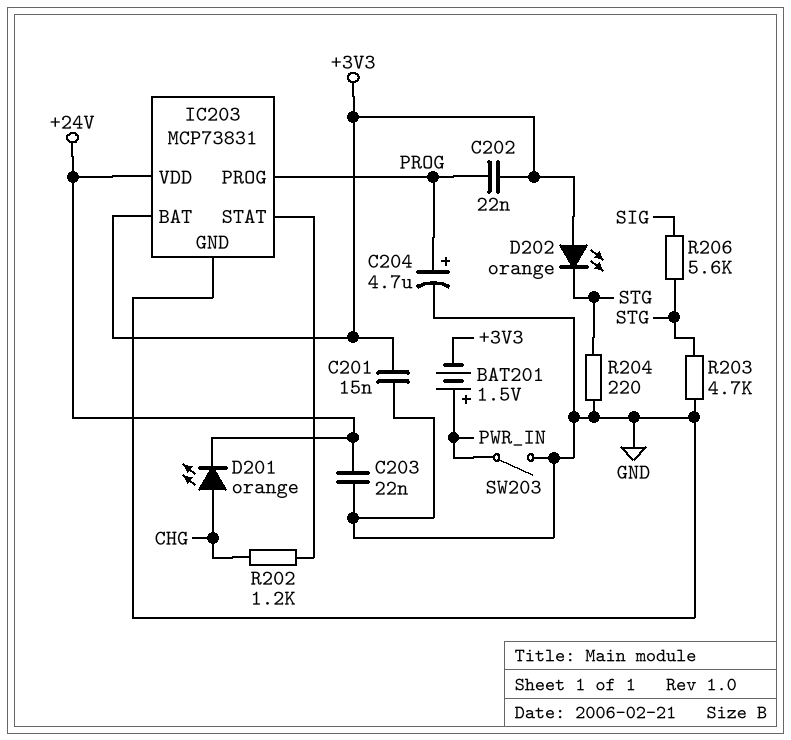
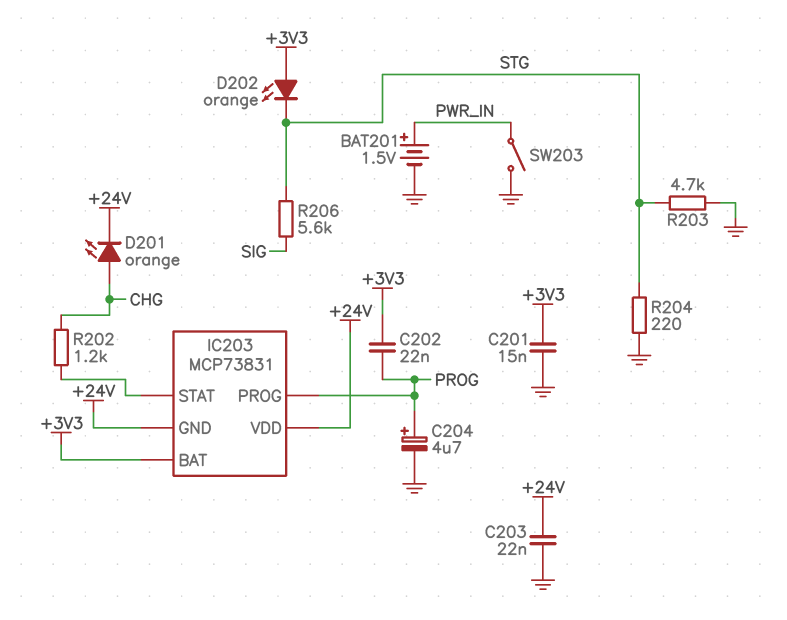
BAT201: 1.5V (plus PWR_IN, minus +3V3) -> 1.5V (plus PWR_IN, minus GND)
IC203 pin GND: GND -> +24V

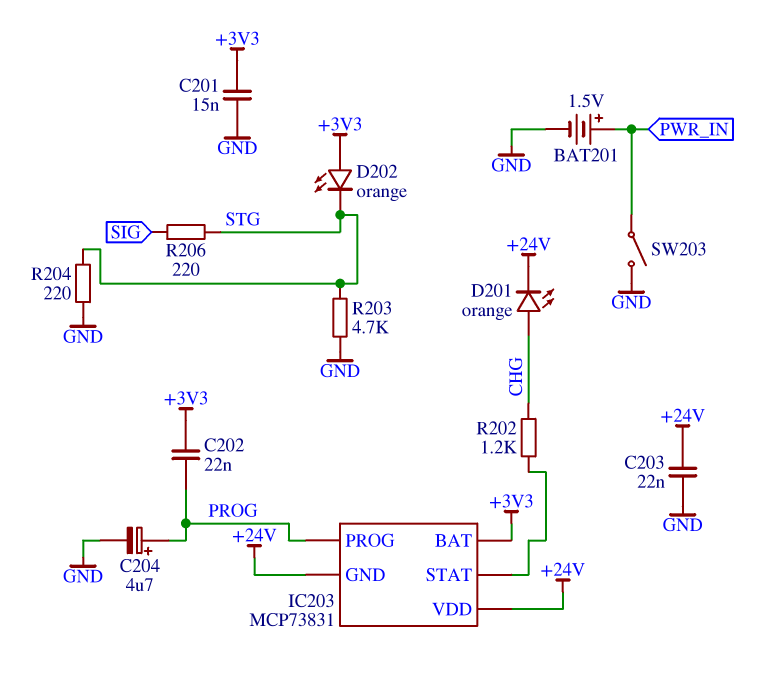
R206: 5.6k (SIG, STG) -> 220 (SIG, STG)

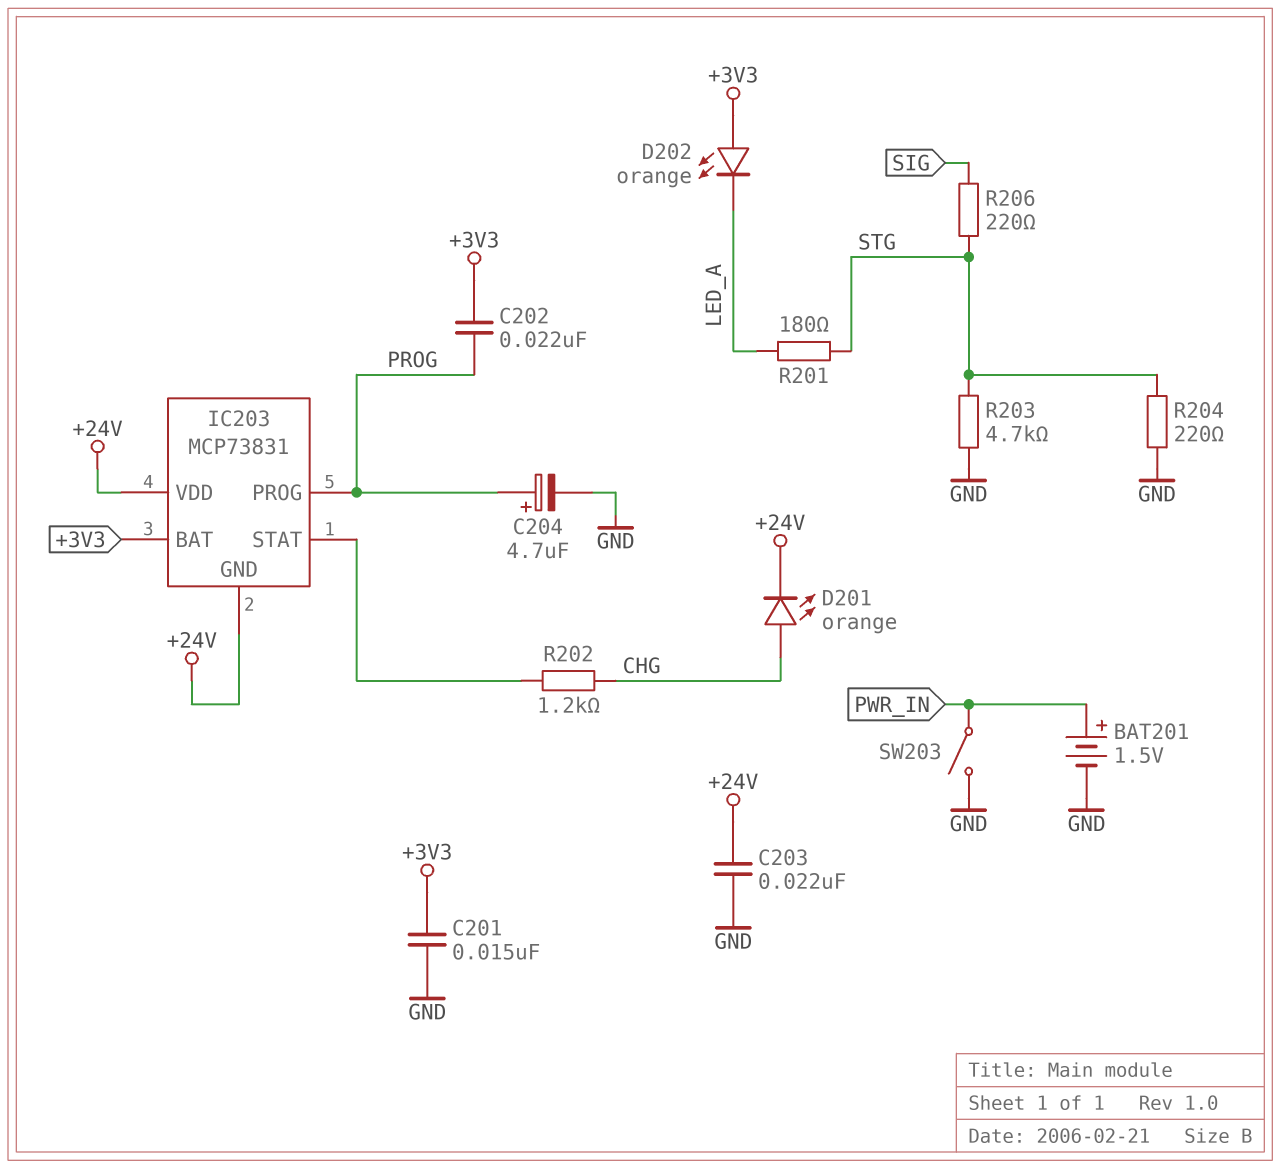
D202: LED orange (A +3V3, K STG) -> LED orange (A +3V3, K LED_A)
R201: none -> 180 (LED_A, STG)

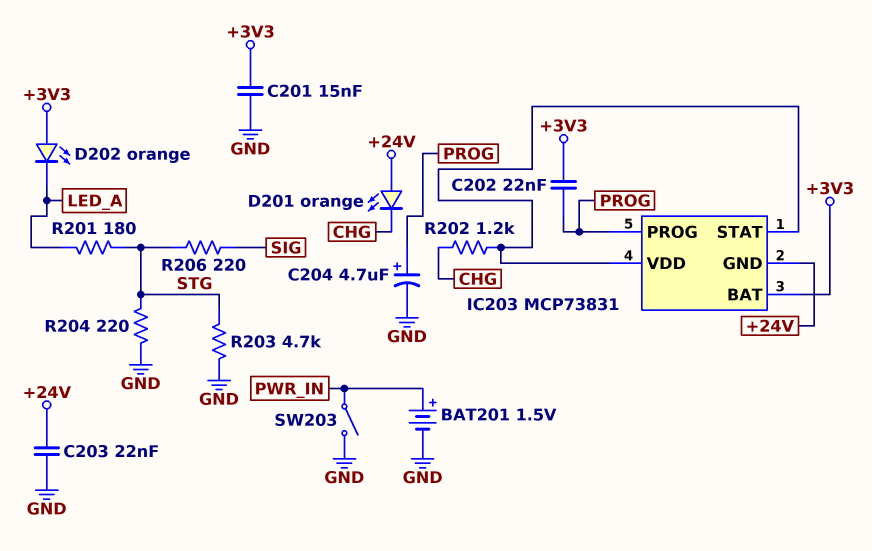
D201: LED orange (A CHG, K +24V) -> LED orange (A +24V, K CHG)
IC203 pin VDD: +24V -> IC203/STAT

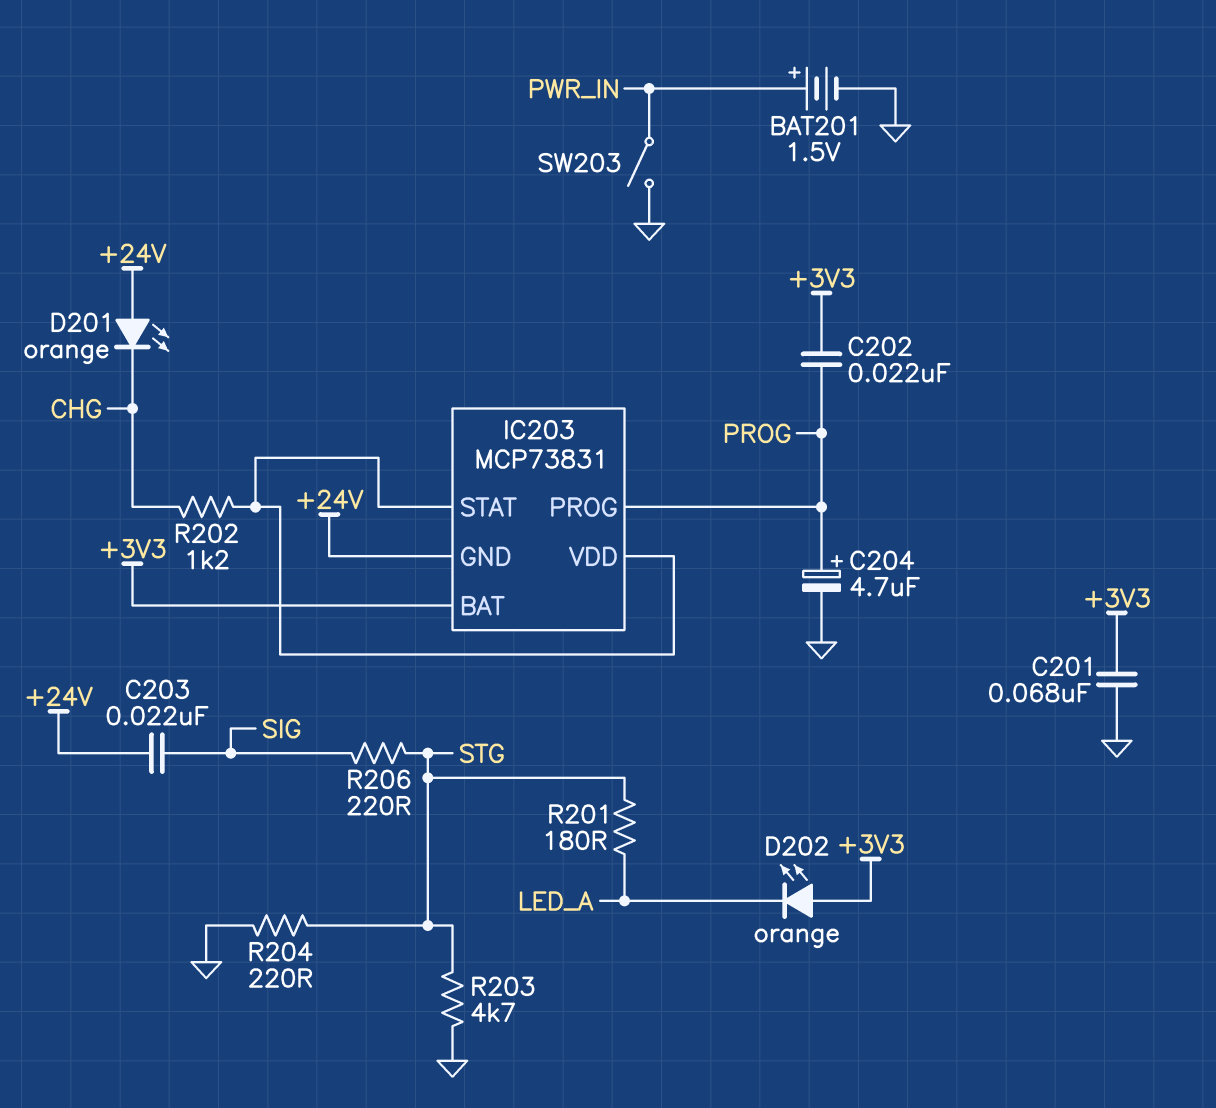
C201: 15nF (+3V3, GND) -> 68nF (+3V3, GND)
C203: 22nF (+24V, GND) -> 22nF (+24V, SIG)

